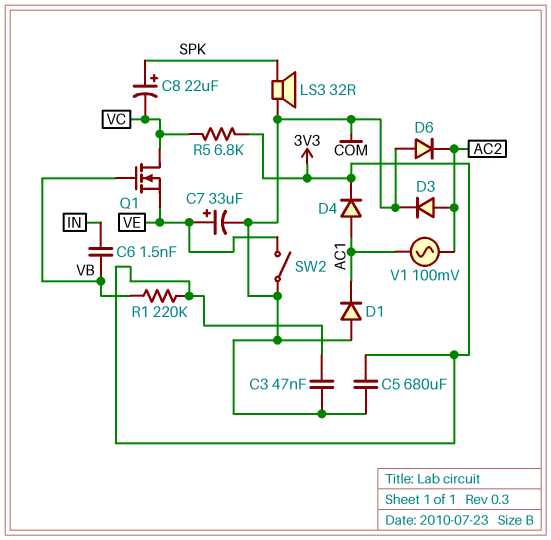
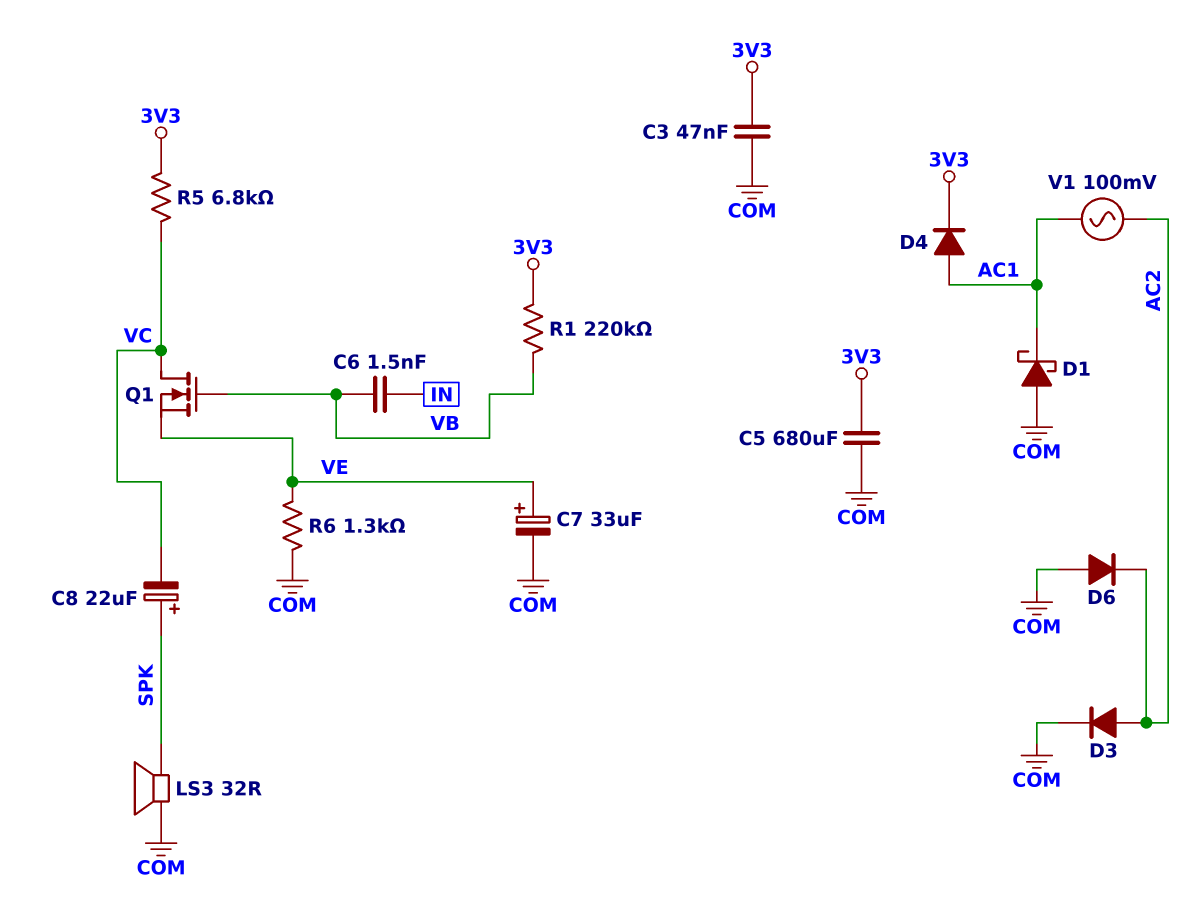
D1: diode (A COM, K AC1) -> schottky (A COM, K AC1)
R6: none -> 1.3k (COM, VE)
SW2: switch (COM, VE) -> none

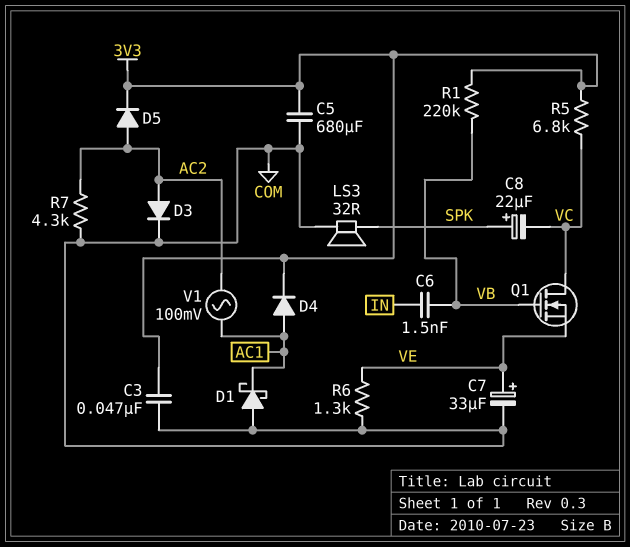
D5: none -> diode (A AC2, K 3V3)
D6: diode (A COM, K AC2) -> none
R7: none -> 4.3k (AC2, COM)

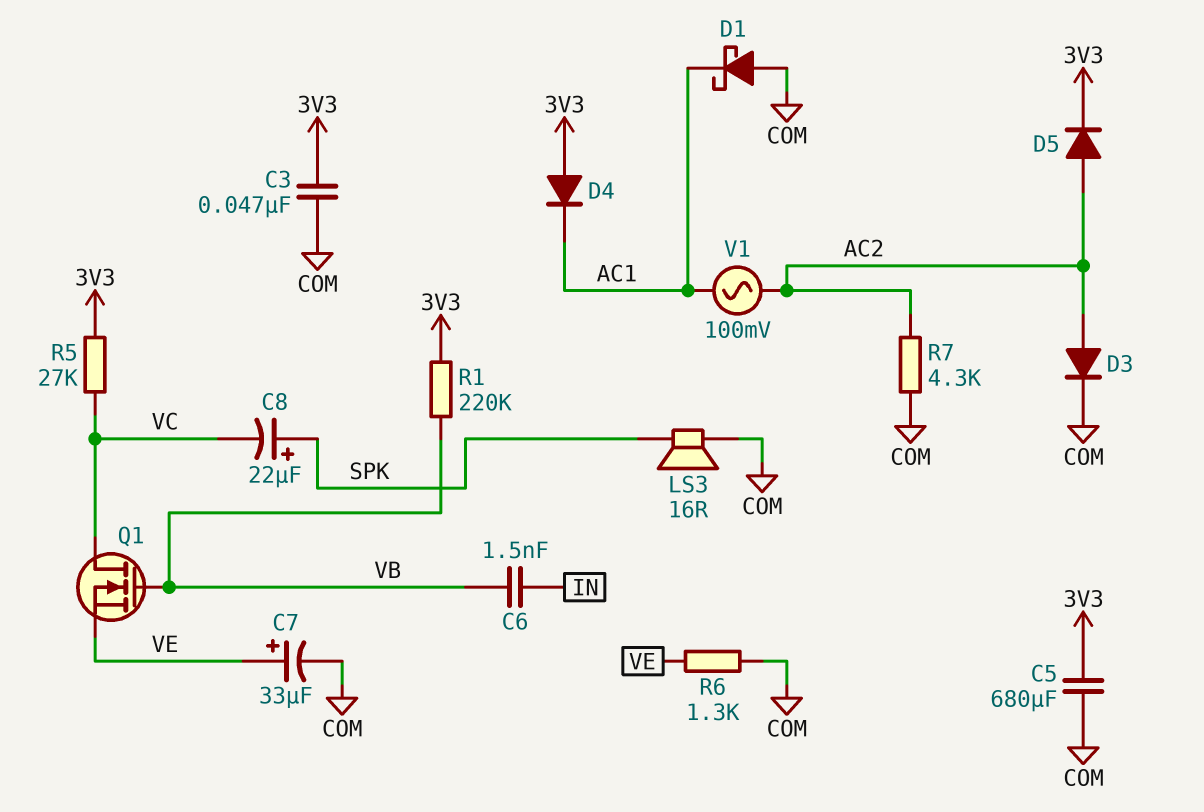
D4: diode (A AC1, K 3V3) -> diode (A 3V3, K AC1)
LS3: speaker 32R (COM, SPK) -> speaker 16R (COM, SPK)
R5: 6.8k (3V3, VC) -> 27k (3V3, VC)

